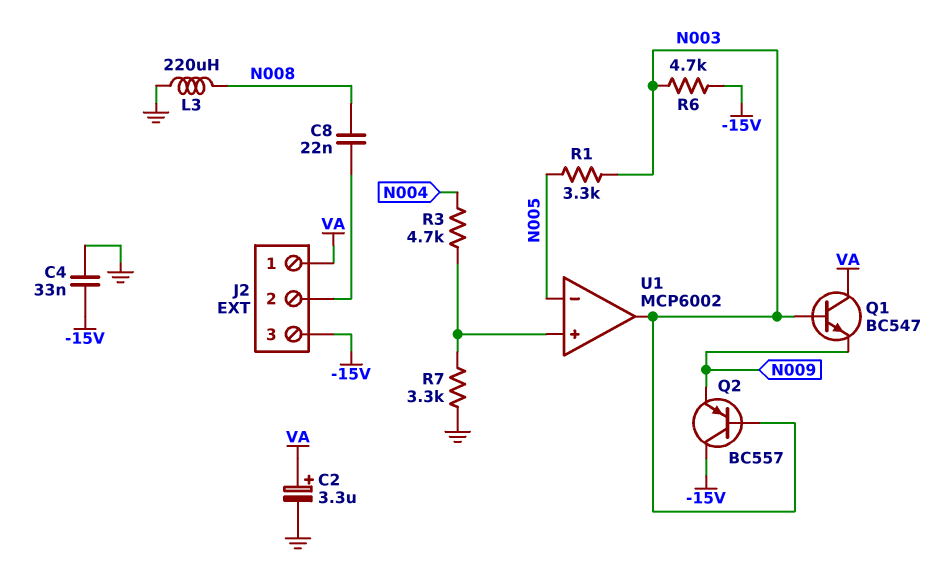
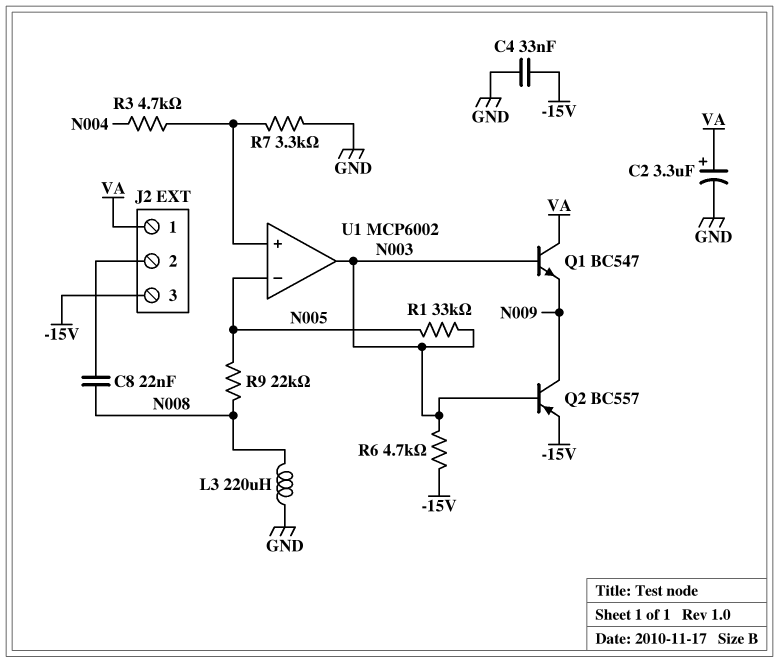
Q2: PNP BC557 (B N003, C -15V, E N009) -> PNP BC557 (B N003, C N009, E -15V)
R1: 3.3k (N003, N005) -> 33k (N003, N005)
R9: none -> 22k (N005, N008)

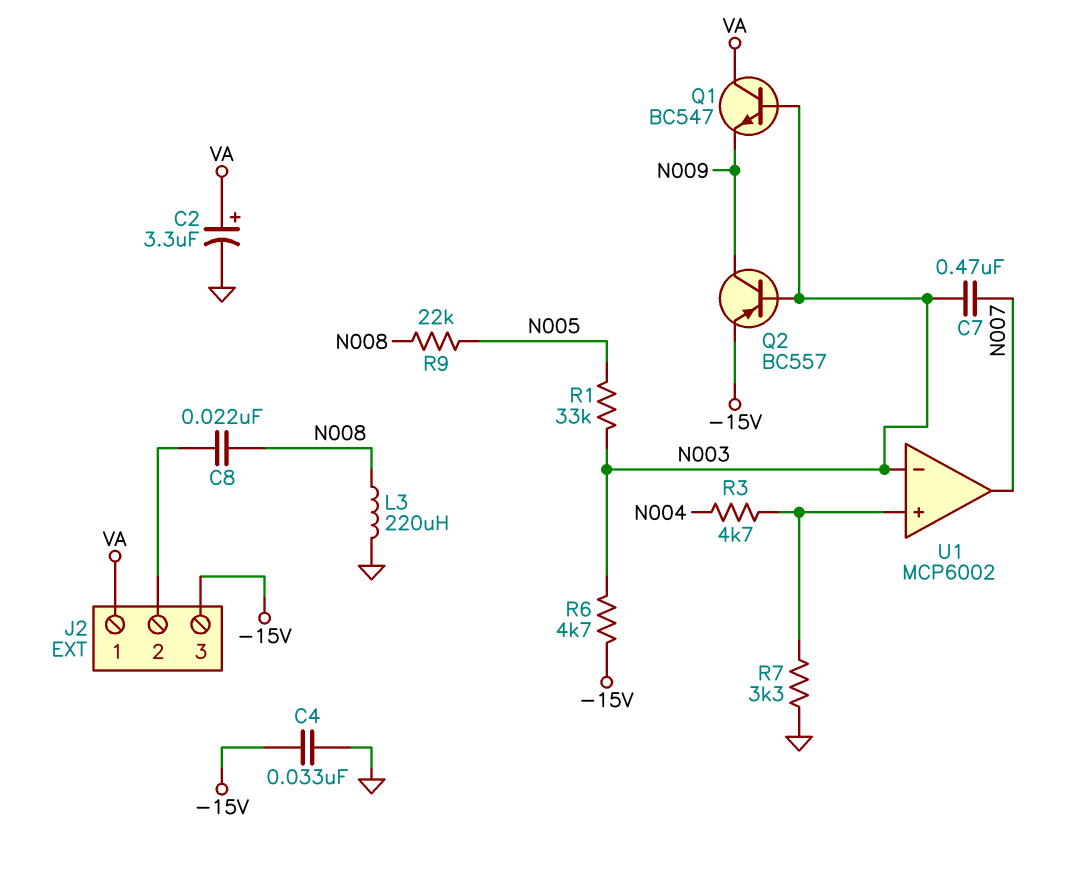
C7: none -> 470nF (N003, N007)
U1 pin in-: N005 -> N003
U1 pin out: N003 -> N007

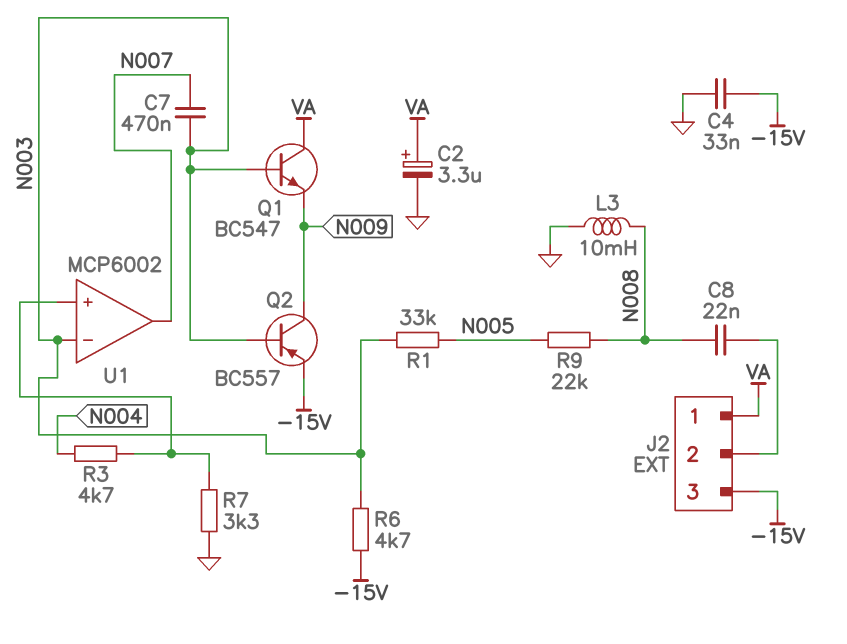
L3: 220uH (GND, N008) -> 10mH (GND, N008)

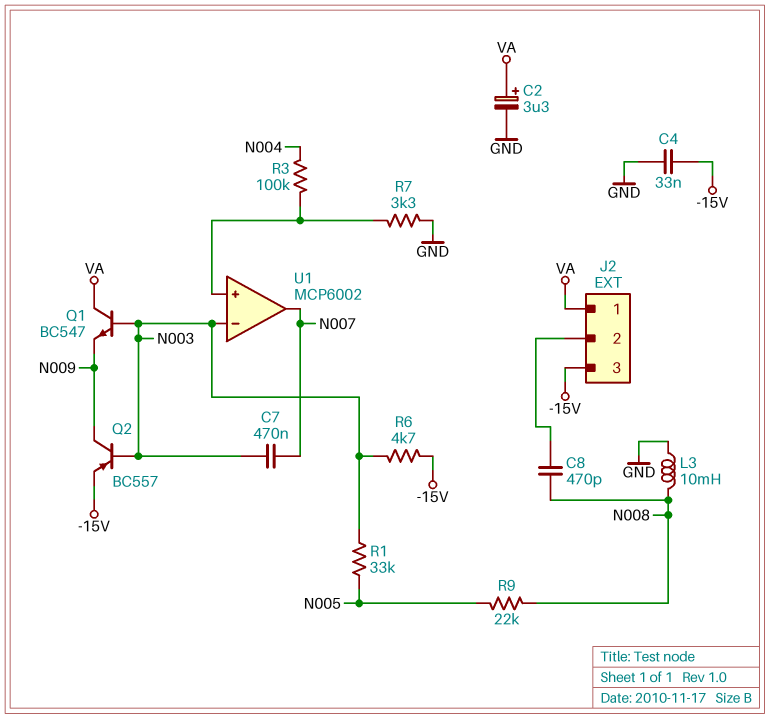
C8: 22nF (J2/2, N008) -> 470pF (J2/2, N008)
R3: 4.7k (N004, U1/in+) -> 100k (N004, U1/in+)

